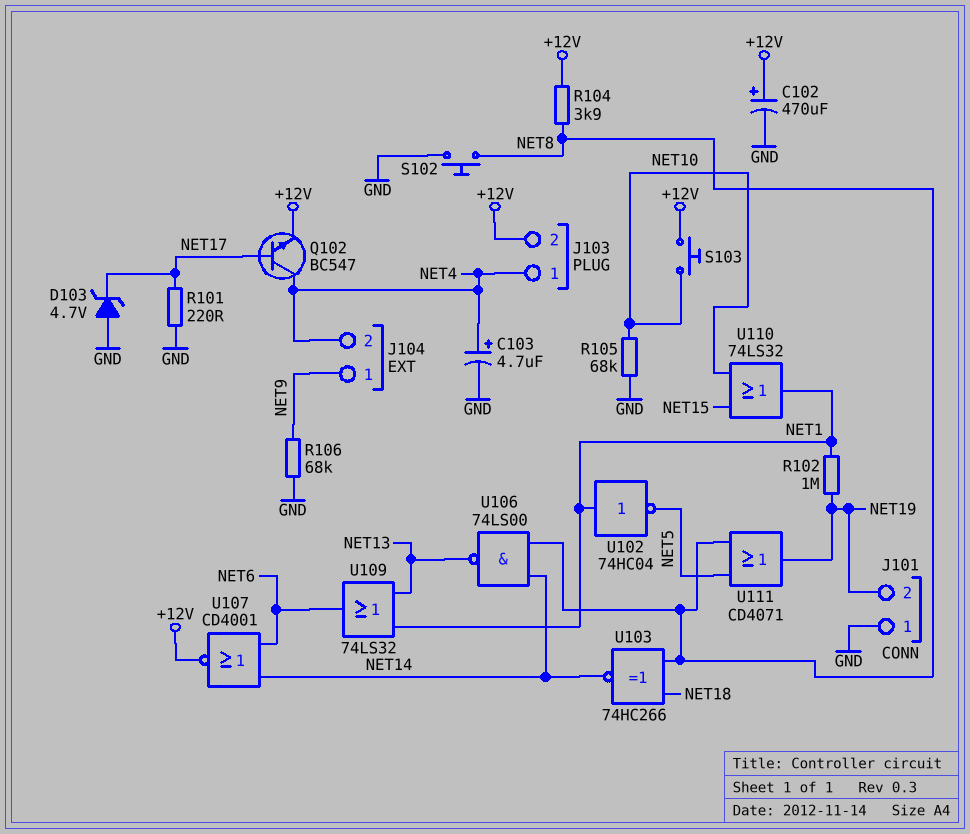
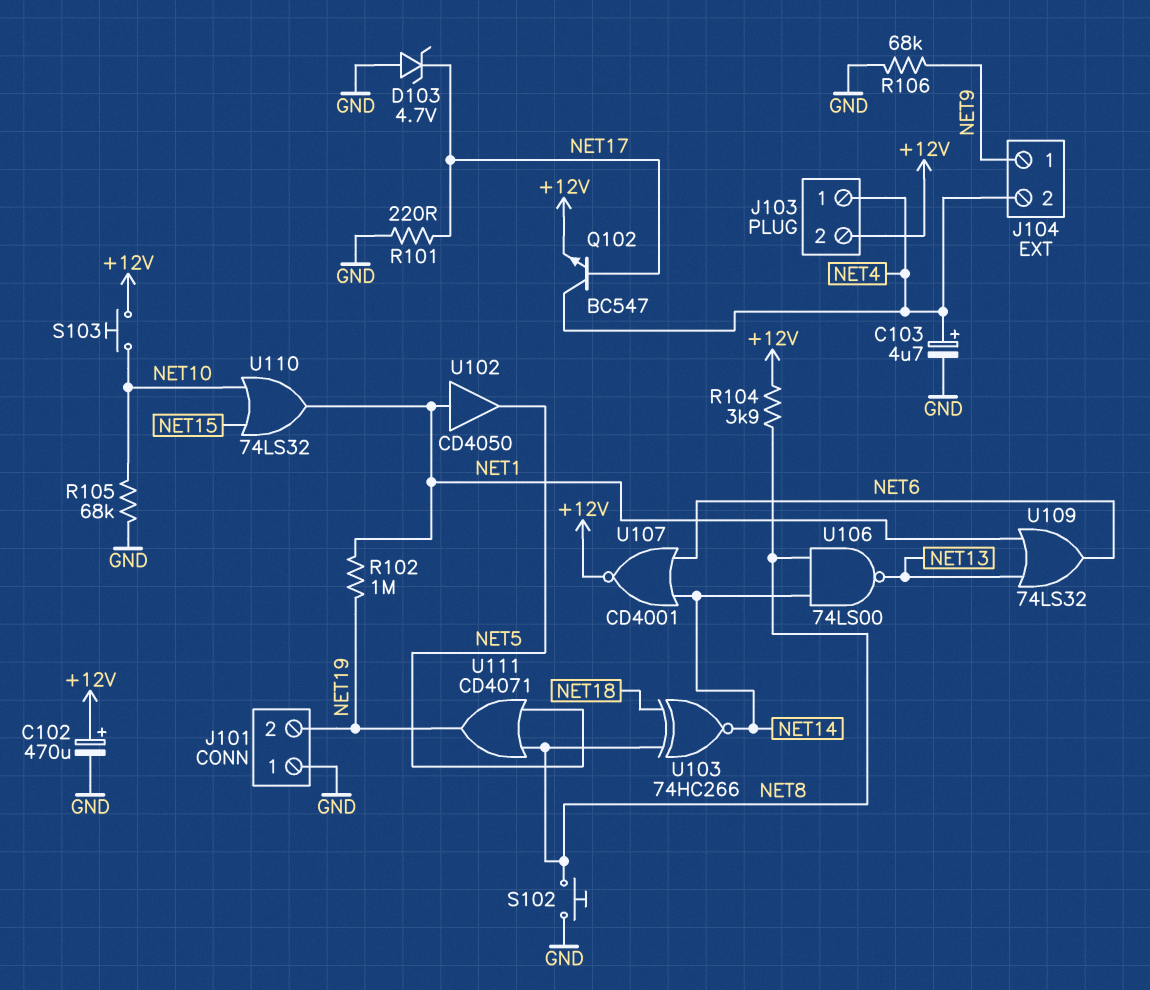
U102: NOT 74HC04 (in NET1, out NET5) -> buffer CD4050 (in NET1, out NET5)

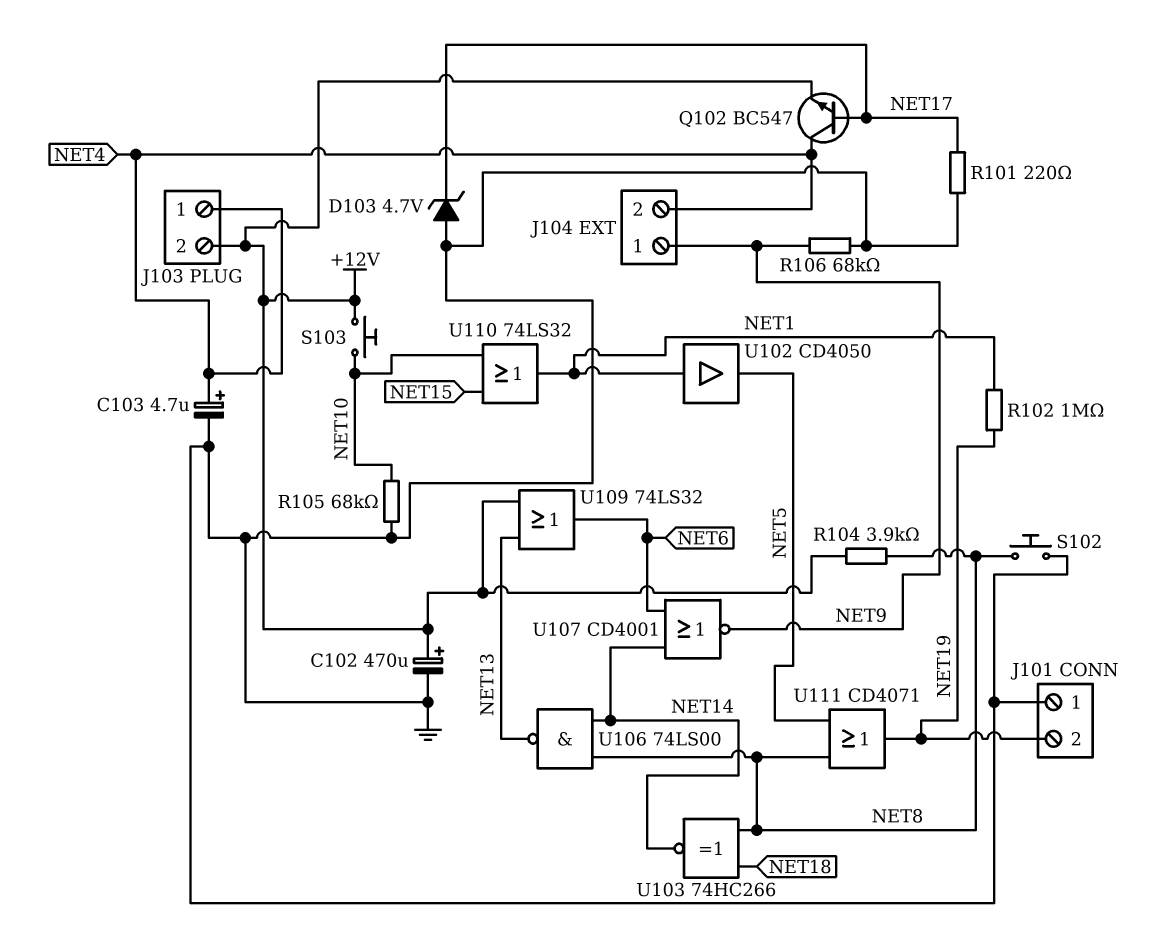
U107: NOR CD4001 (in NET6, in NET14, out +12V) -> NOR CD4001 (in NET6, in NET14, out NET9)
U109: OR 74LS32 (in NET1, in NET13, out NET6) -> OR 74LS32 (in +12V, in NET13, out NET6)

